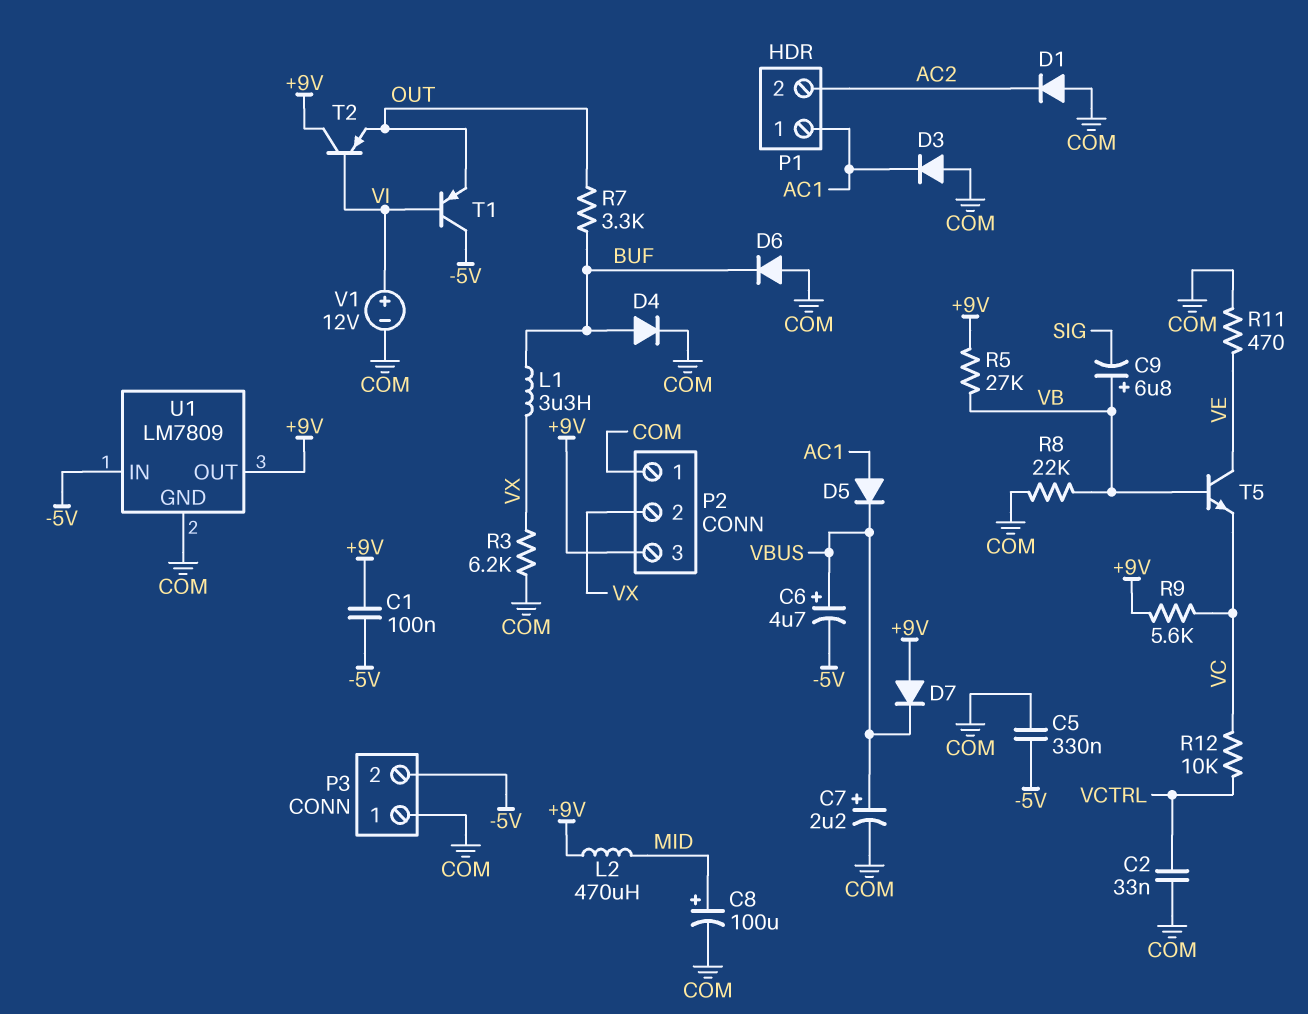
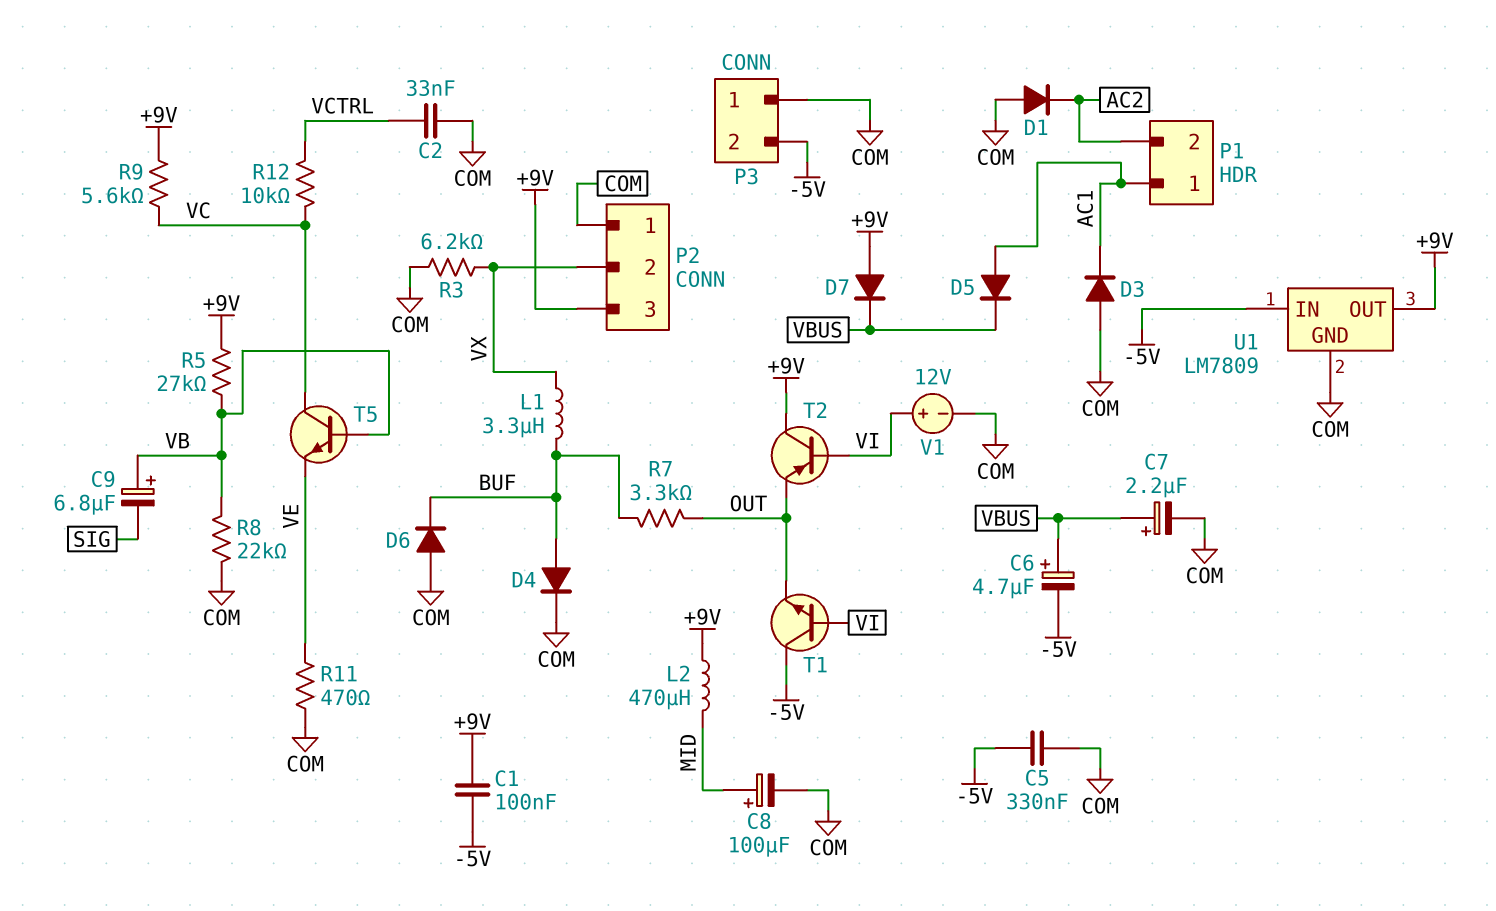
T1: PNP (B VI, C -5V, E OUT) -> NPN (B VI, C -5V, E OUT)
T5: NPN (B VB, C VE, E VC) -> NPN (B VB, C VC, E VE)

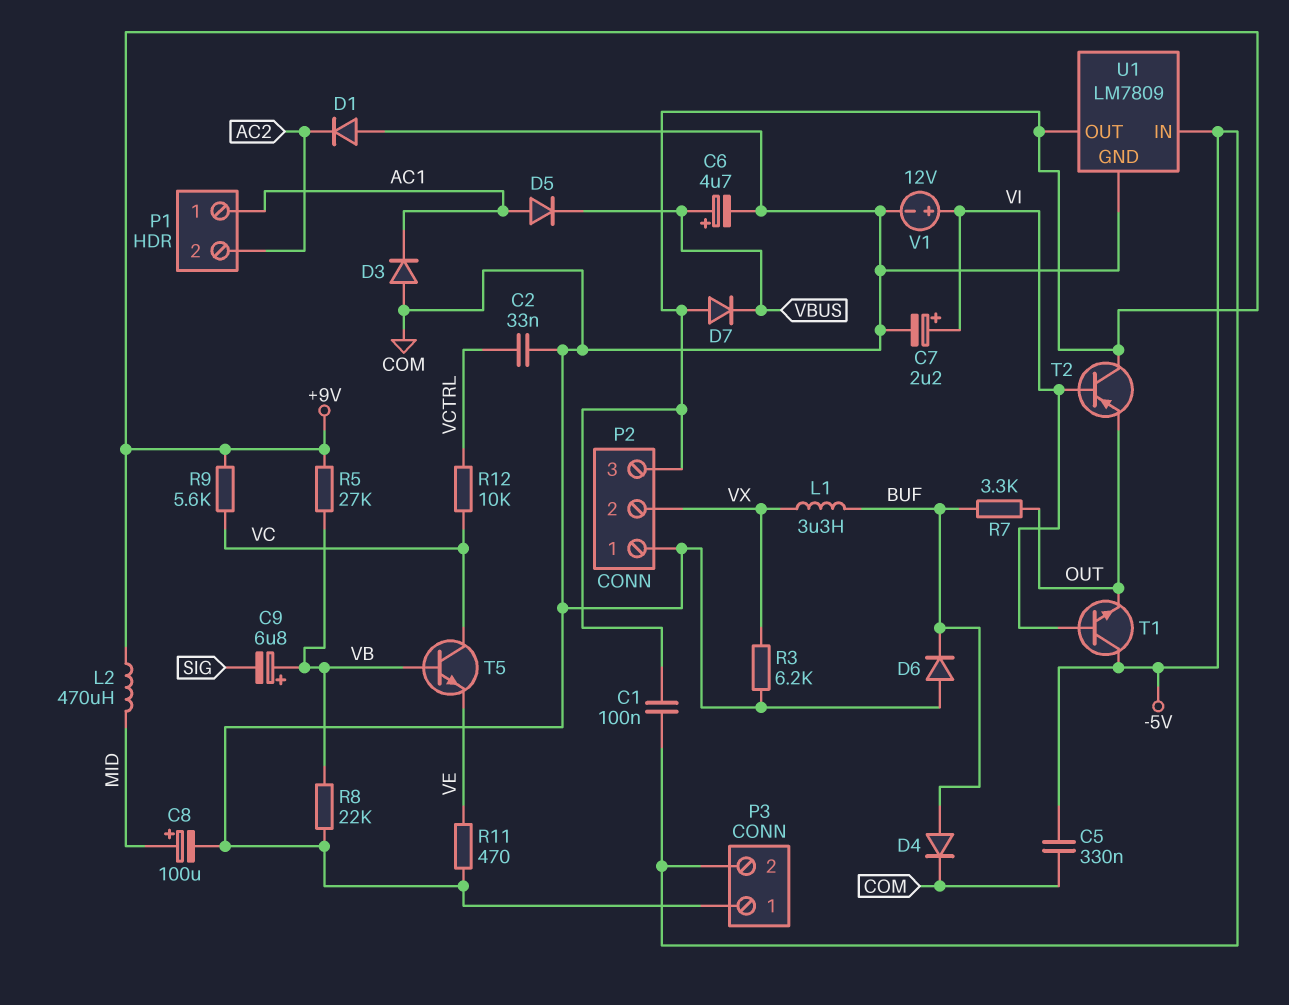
C6: 4.7uF (plus VBUS, minus -5V) -> 4.7uF (plus VBUS, minus COM)
C7: 2.2uF (plus VBUS, minus COM) -> 2.2uF (plus VI, minus COM)

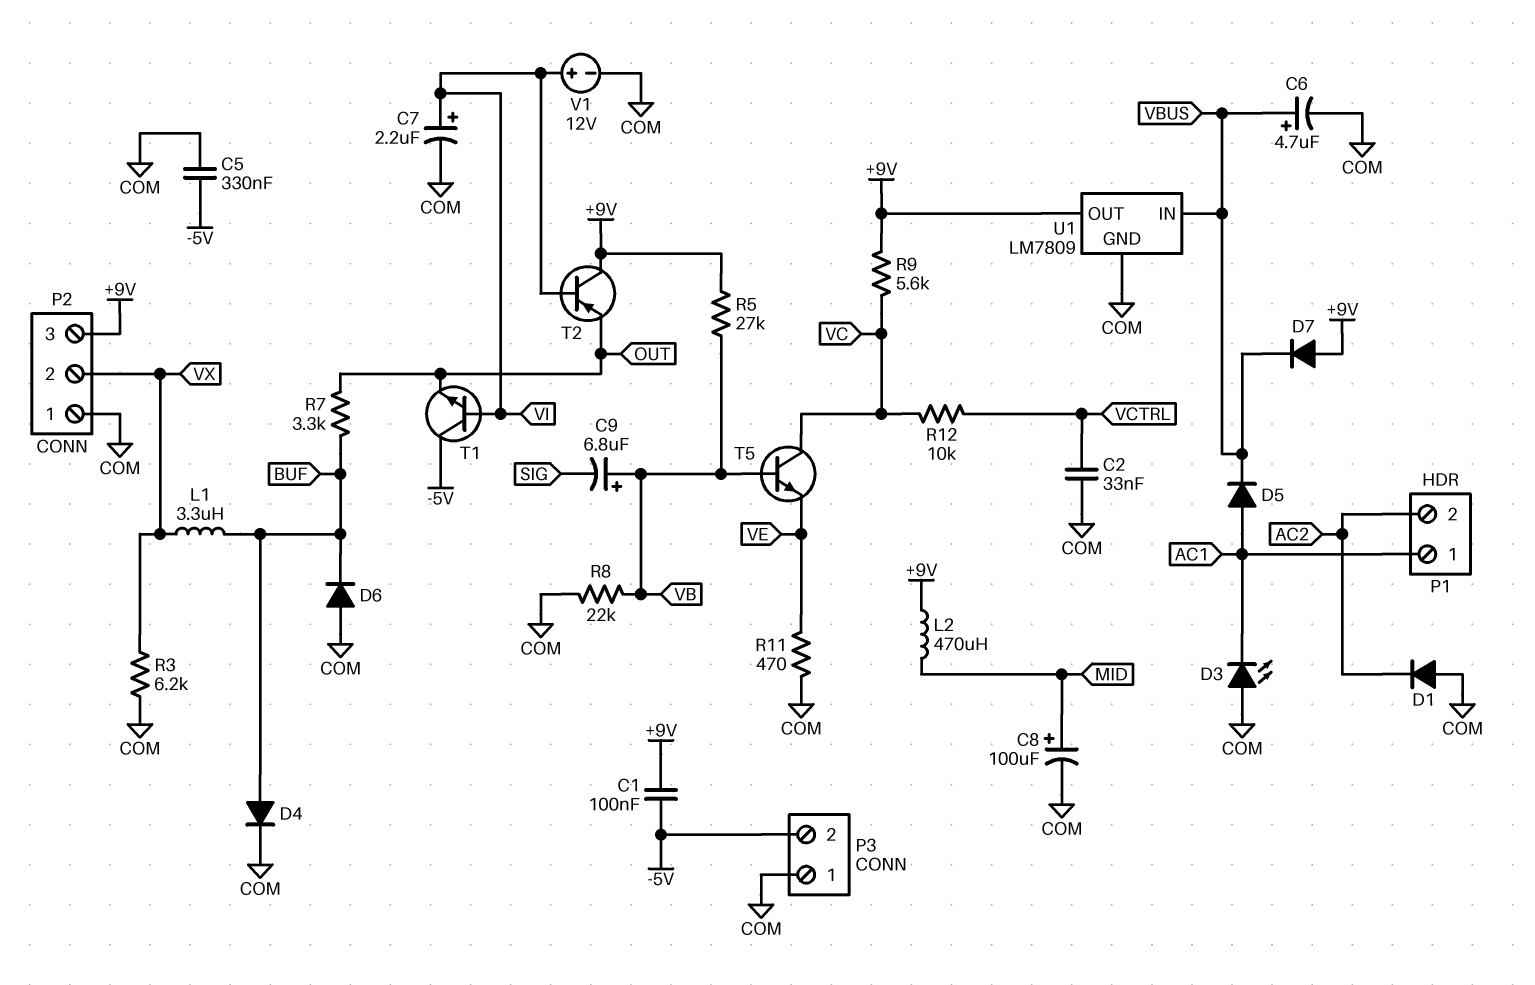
D3: diode (A COM, K AC1) -> LED (A COM, K AC1)
U1 pin IN: -5V -> VBUS

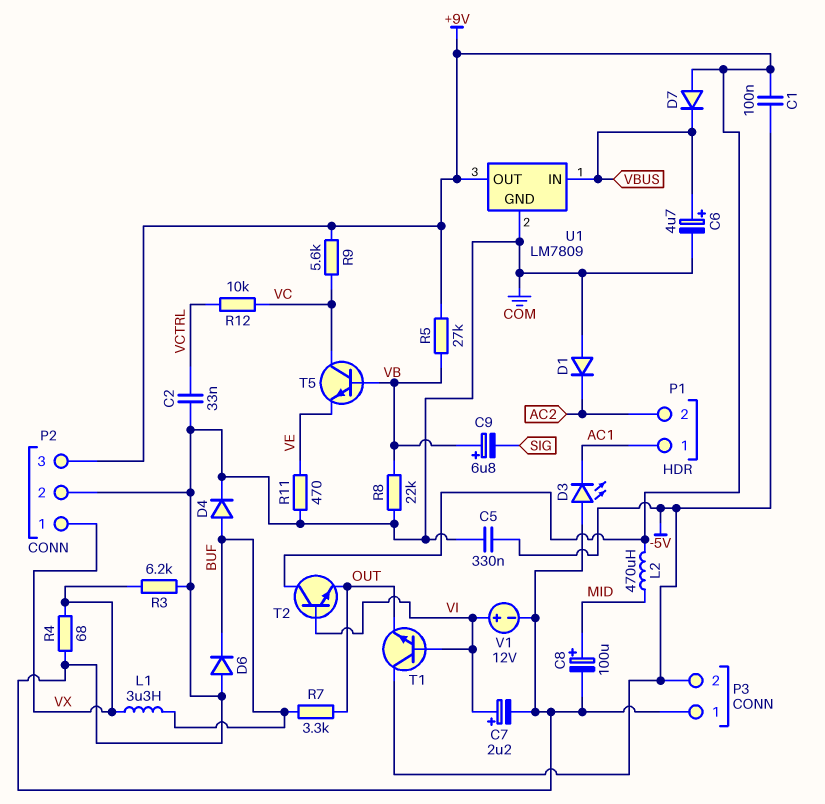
D5: diode (A AC1, K VBUS) -> none
P2 pin 1: COM -> VX
P2 pin 2: VX -> COM
R4: none -> 68 (COM, VX)
T2: PNP (B VI, C +9V, E OUT) -> NPN (B VI, C +9V, E OUT)

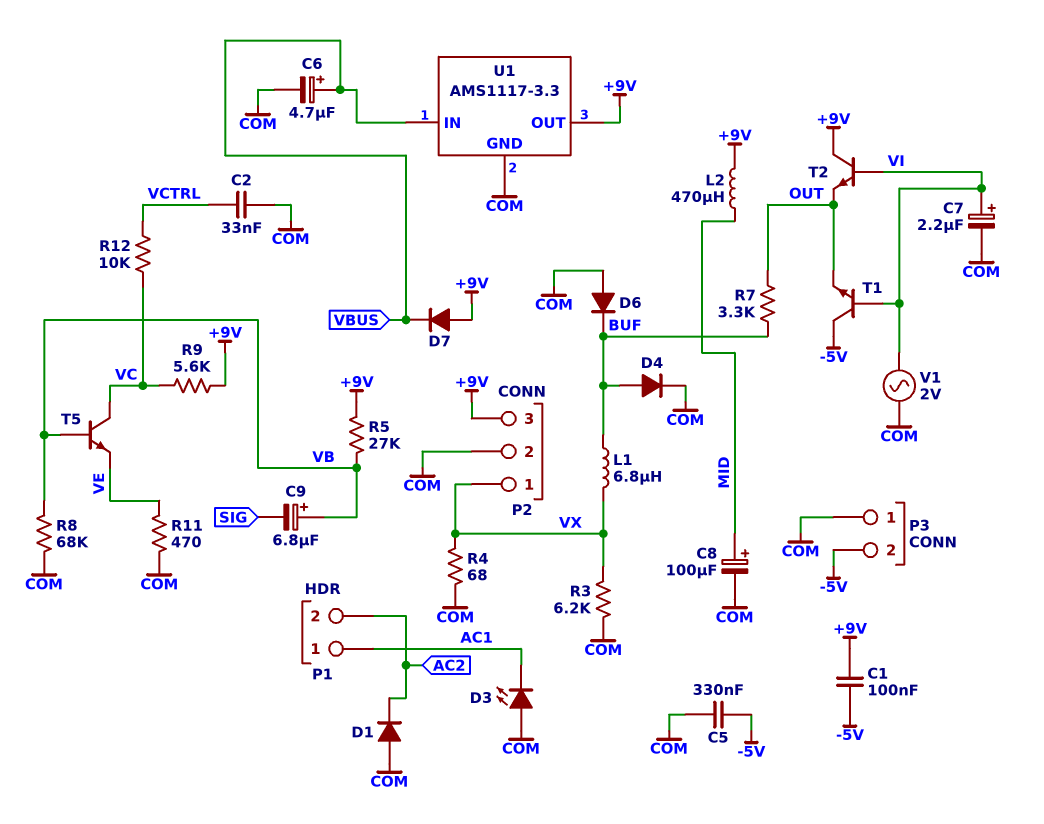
L1: 3.3uH (BUF, VX) -> 6.8uH (BUF, VX)
R8: 22k (COM, VB) -> 68k (COM, VB)
U1: LM7809 -> AMS1117-3.3
V1: 12V (plus VI, minus COM) -> AC 2V (COM, VI)

